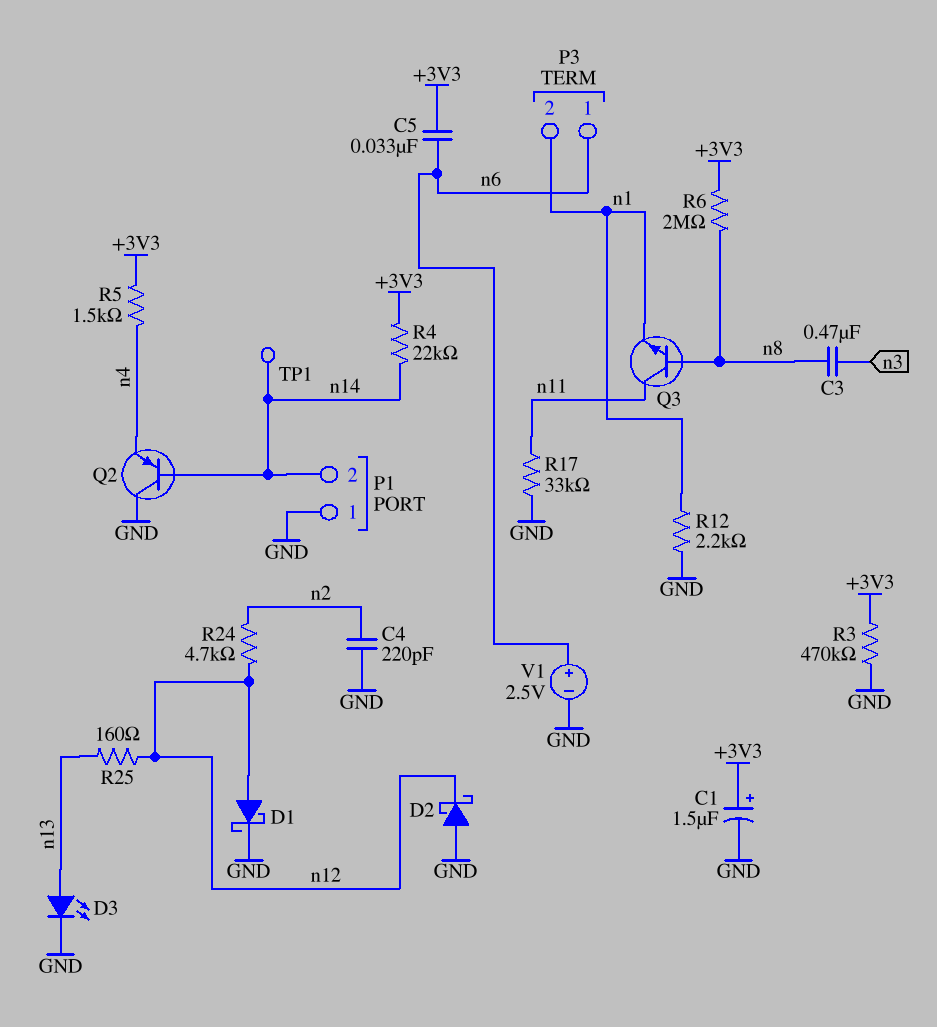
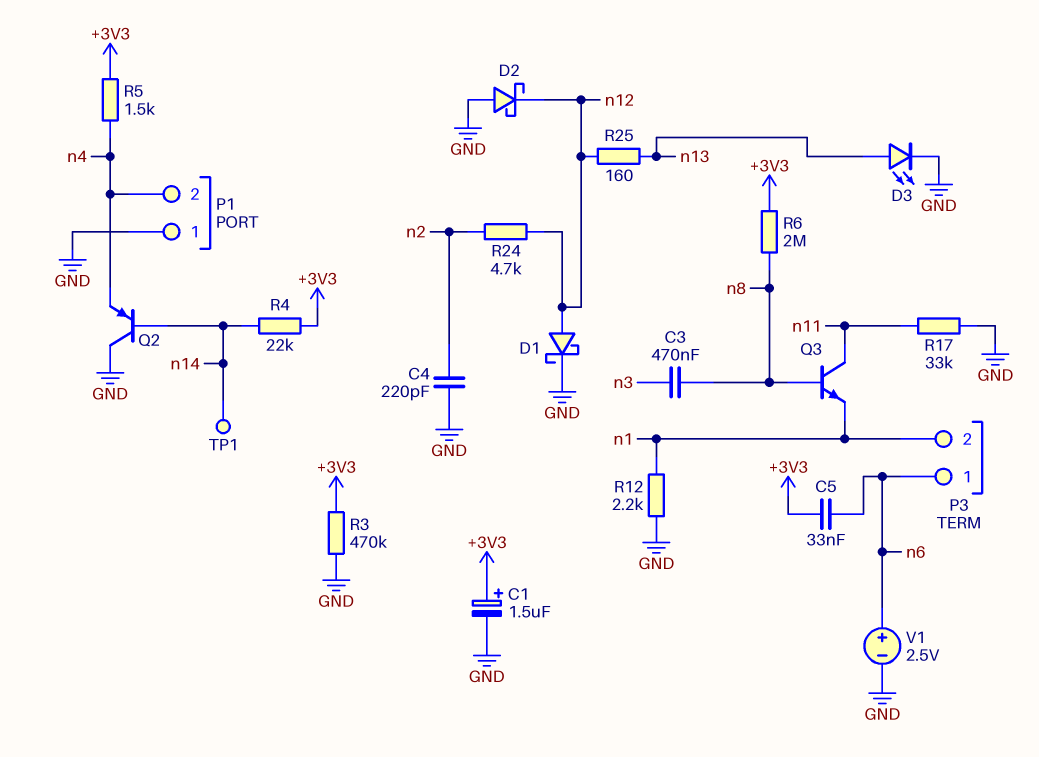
P1 pin 2: n14 -> n4

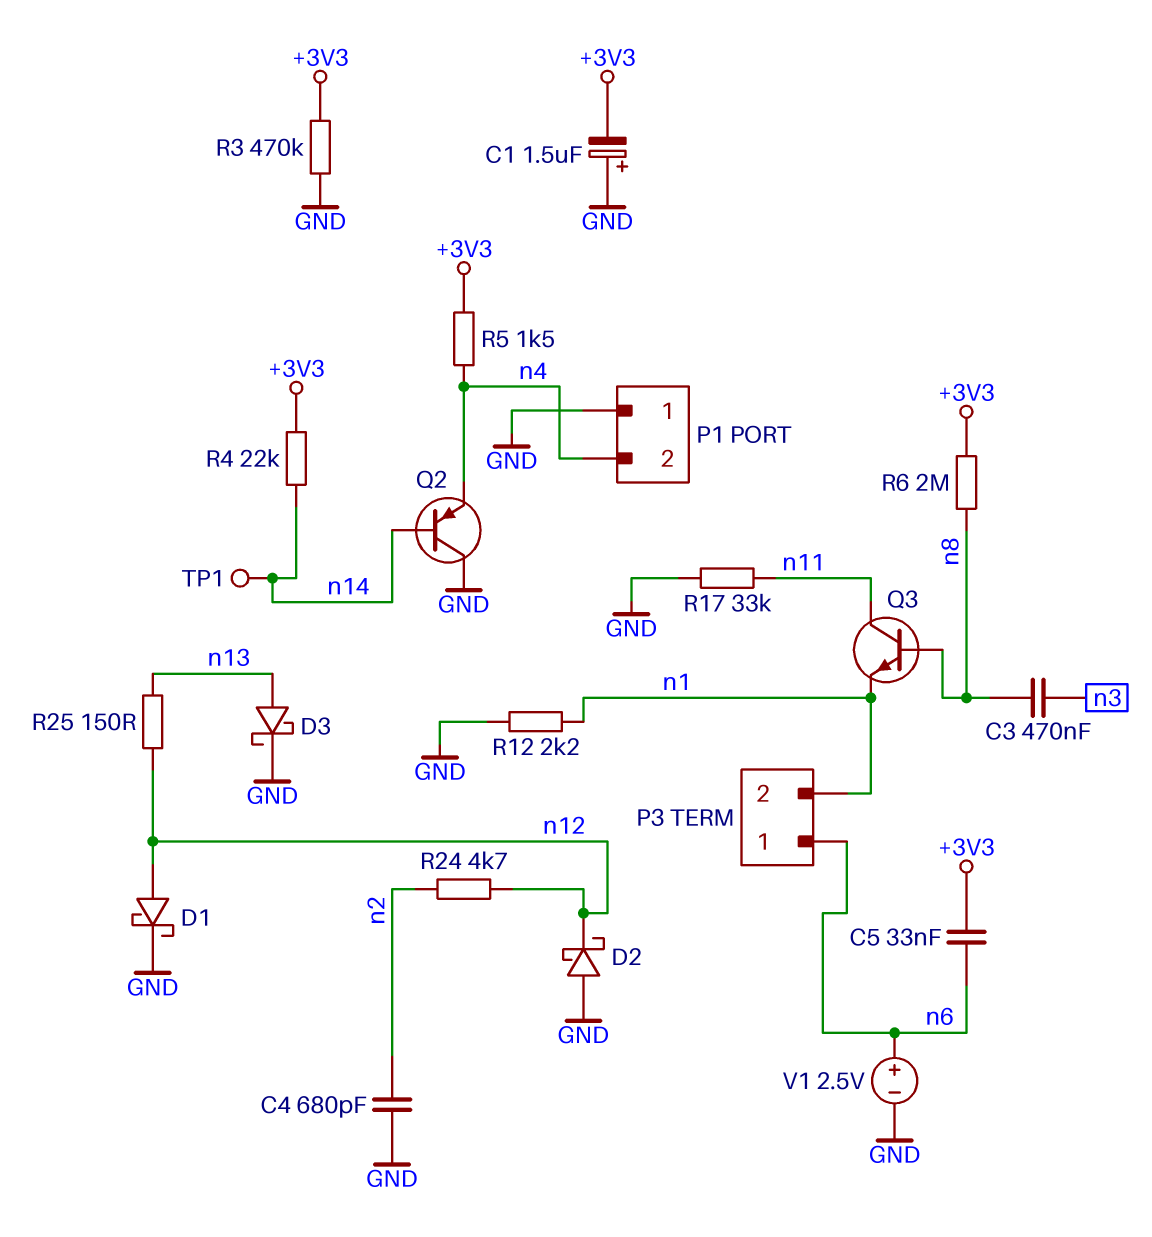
C1: 1.5uF (plus +3V3, minus GND) -> 1.5uF (plus GND, minus +3V3)
C4: 220pF (GND, n2) -> 680pF (GND, n2)
D3: LED (A n13, K GND) -> schottky (A n13, K GND)
R25: 160 (n12, n13) -> 150 (n12, n13)

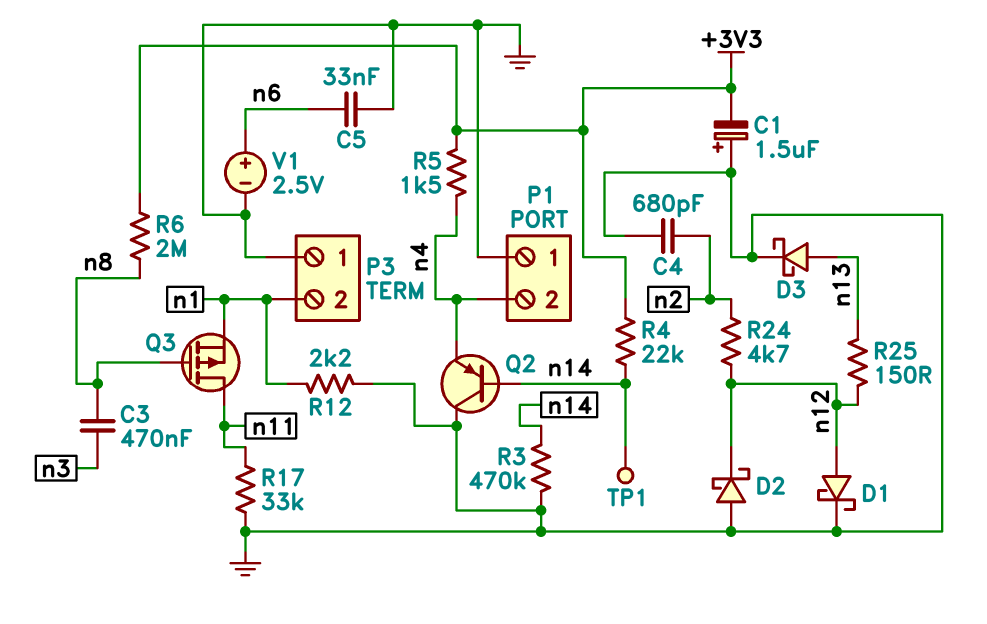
C5: 33nF (+3V3, n6) -> 33nF (GND, n6)
P3 pin 1: n6 -> GND
Q3: NPN (B n8, C n11, E n1) -> PMOS (G n8, D n11, S n1)
R3: 470k (+3V3, GND) -> 470k (GND, n14)

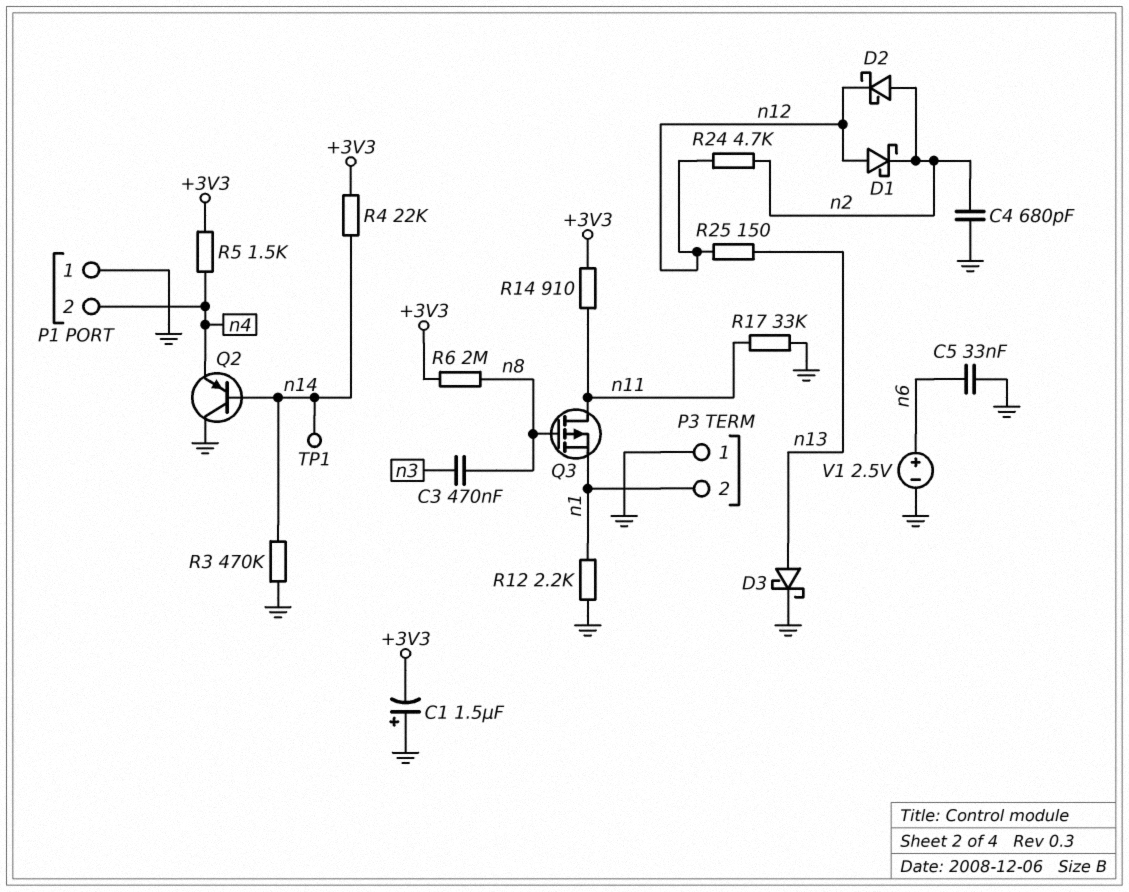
D1: schottky (A n12, K GND) -> schottky (A n12, K n2)
D2: schottky (A GND, K n12) -> schottky (A n2, K n12)
R14: none -> 910 (+3V3, n11)

